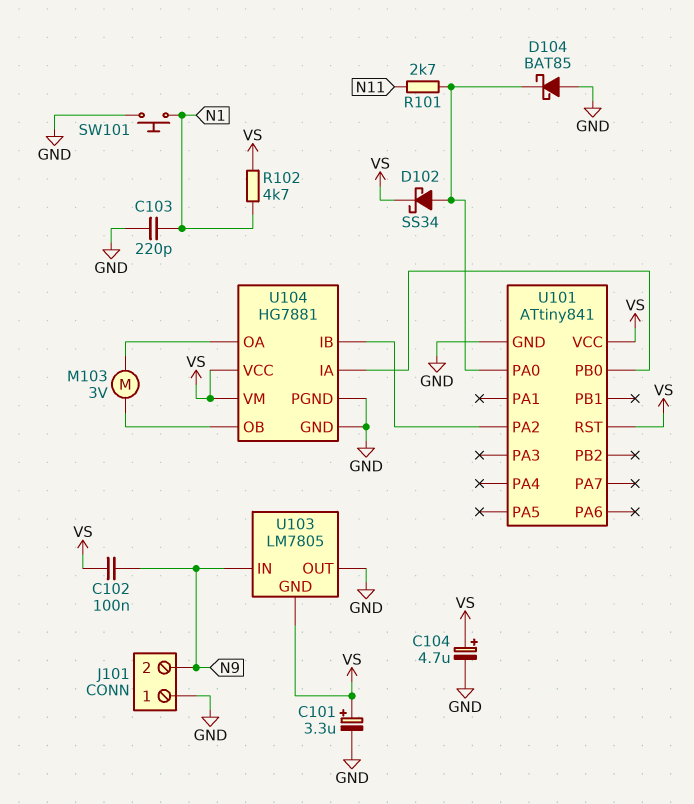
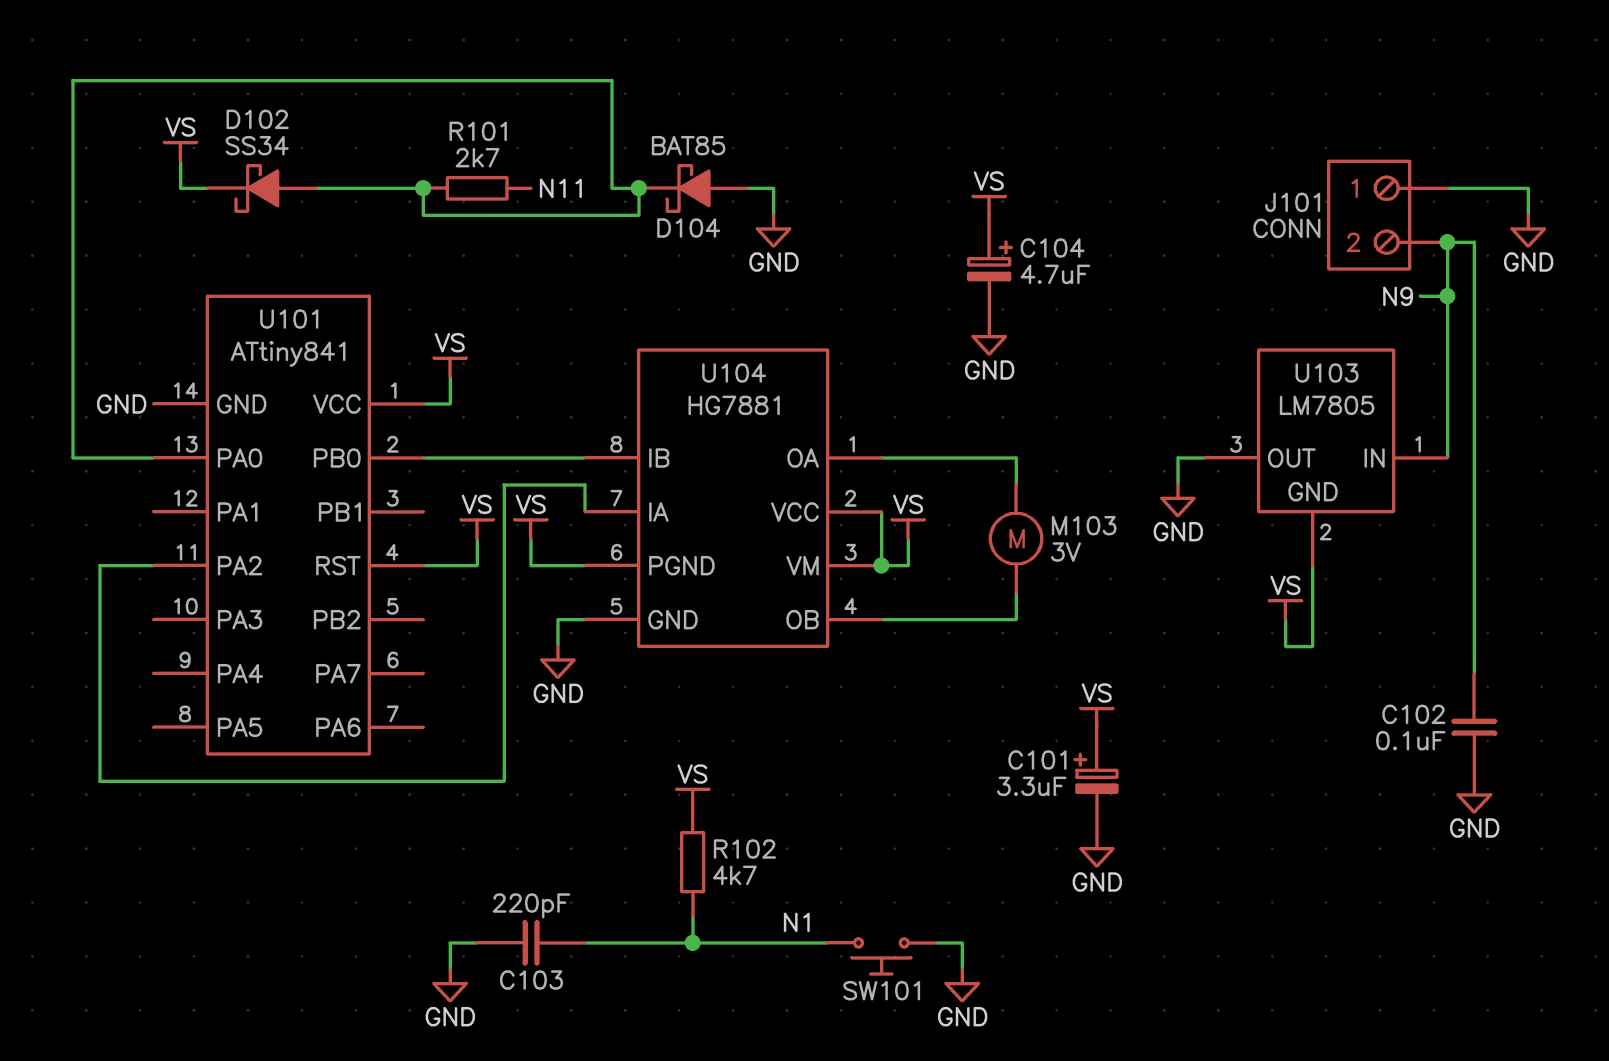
C102: 100nF (N9, VS) -> 100nF (GND, N9)
U104 pin IA: U101/PB0 -> U101/PA2
U104 pin IB: U101/PA2 -> U101/PB0
U104 pin PGND: GND -> VS

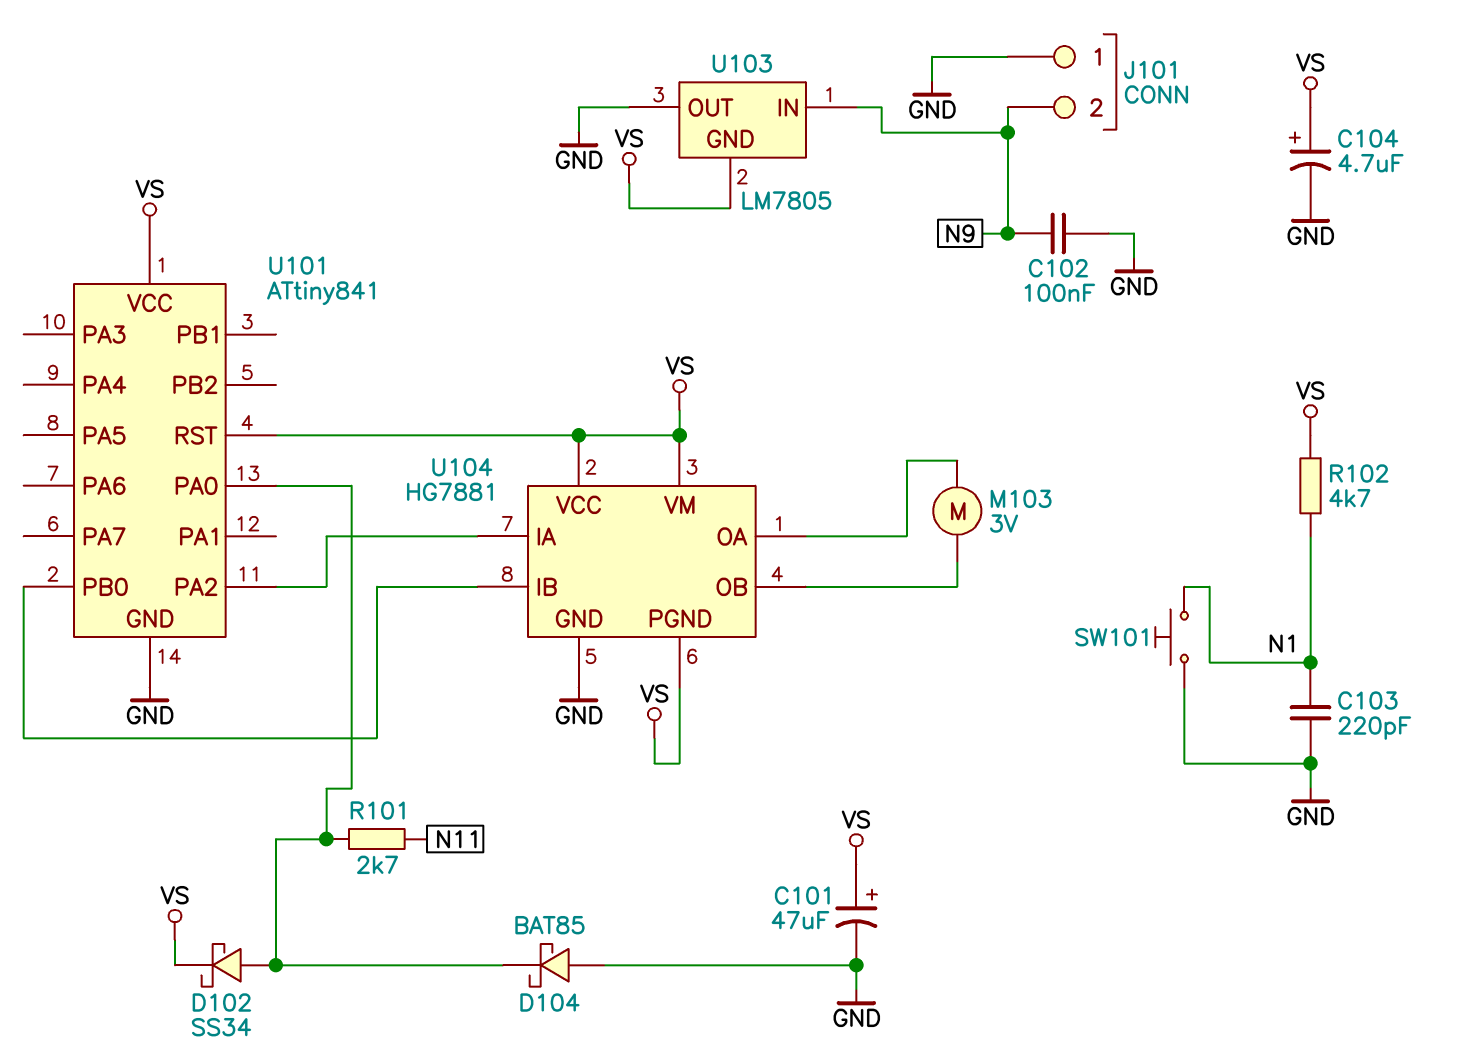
C101: 3.3uF (plus VS, minus GND) -> 47uF (plus VS, minus GND)

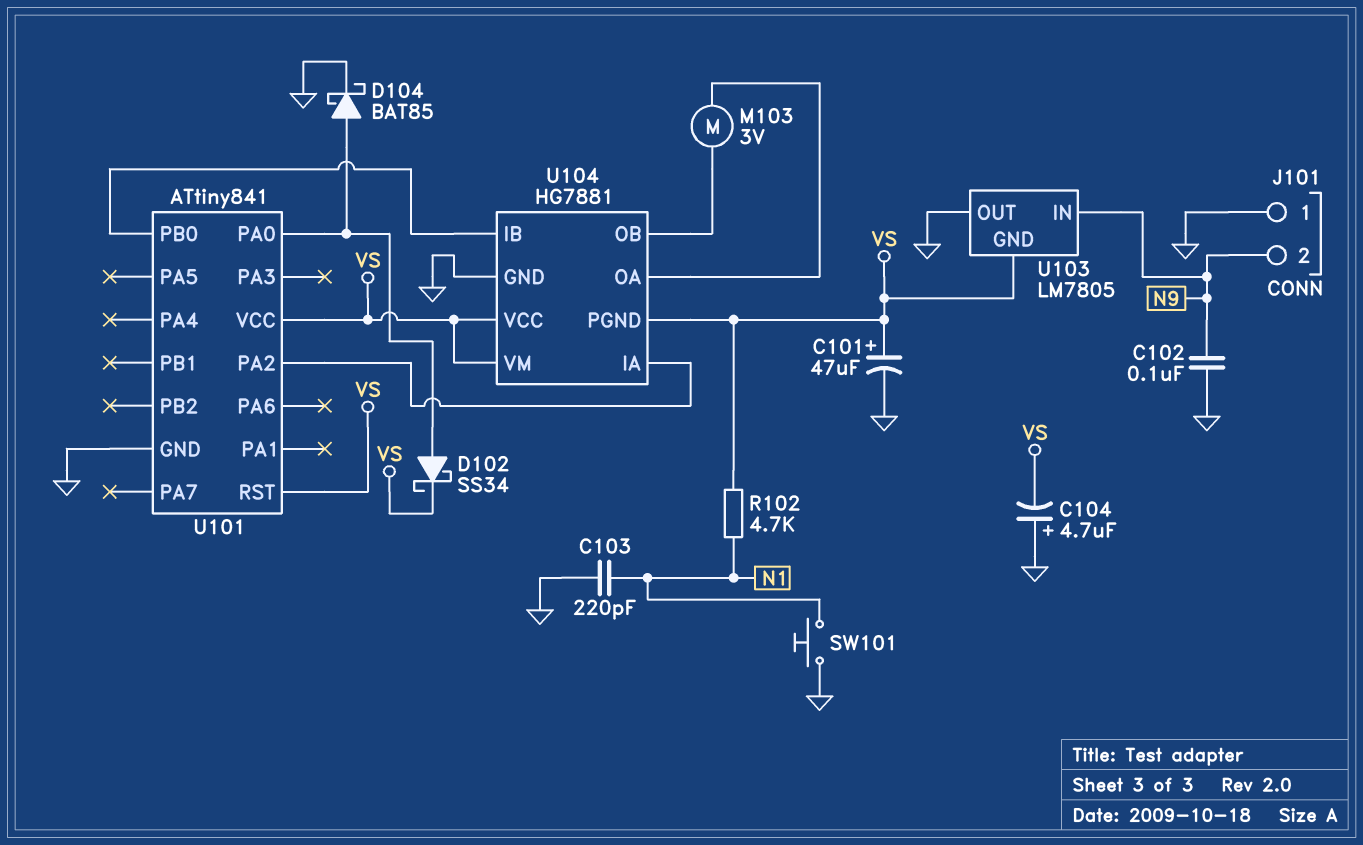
C104: 4.7uF (plus VS, minus GND) -> 4.7uF (plus GND, minus VS)
D104: schottky BAT85 (A GND, K U101/PA0) -> schottky BAT85 (A U101/PA0, K GND)
R101: 2.7k (N11, U101/PA0) -> none

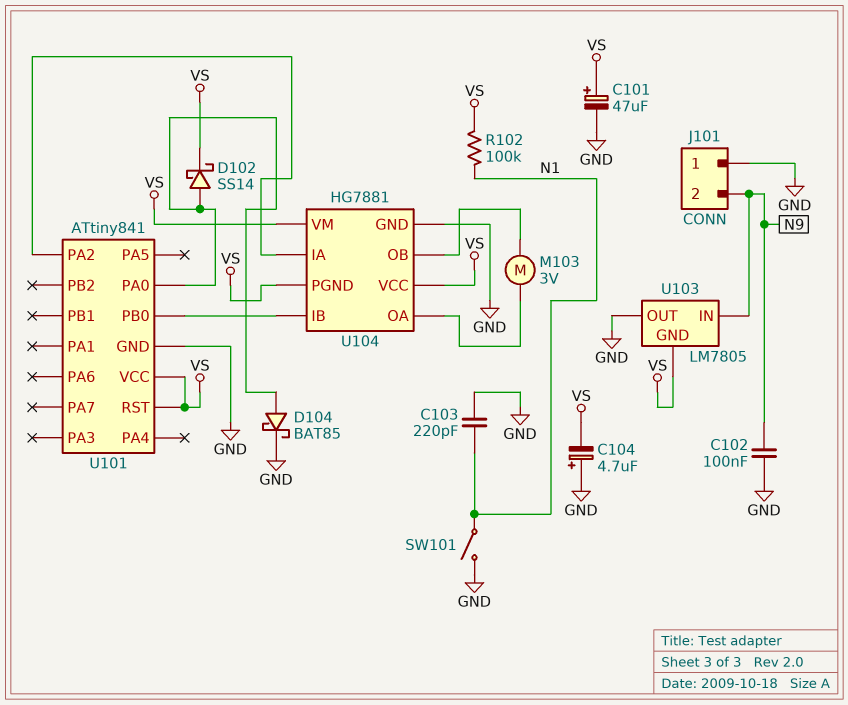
D102: schottky SS34 (A U101/PA0, K VS) -> schottky SS14 (A U101/PA0, K VS)
R102: 4.7k (N1, VS) -> 100k (N1, VS)
SW101: button (GND, N1) -> switch (GND, N1)

